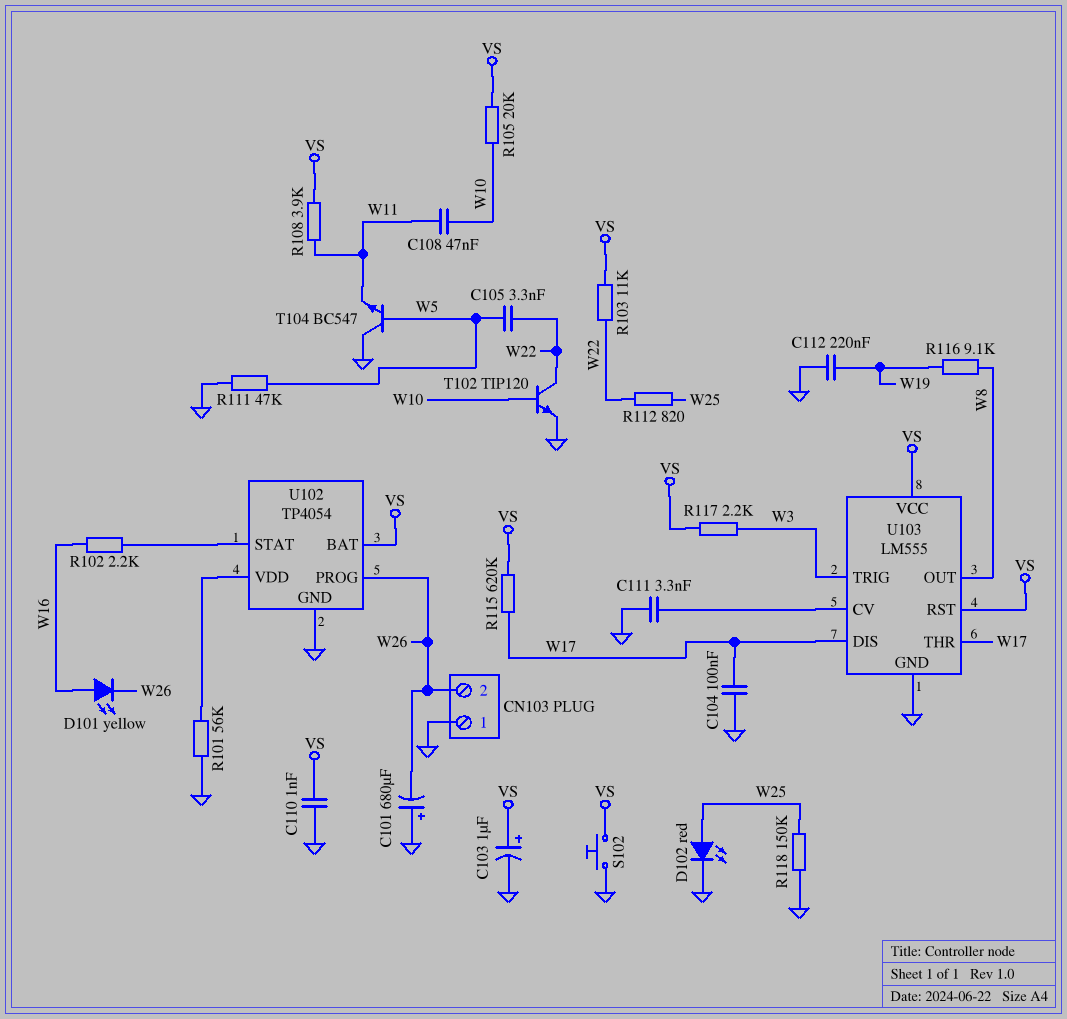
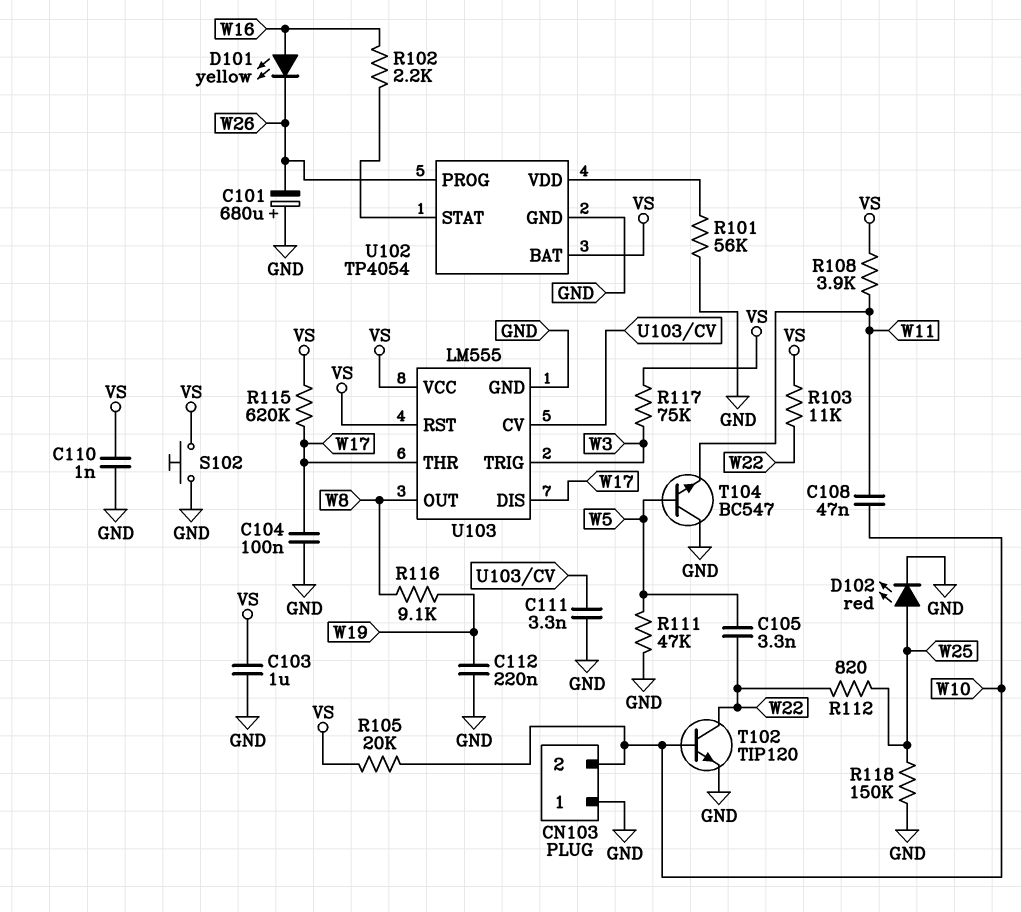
C103: 1uF (plus VS, minus GND) -> 1uF (GND, VS)
CN103 pin 2: W26 -> W10
R117: 2.2k (VS, W3) -> 75k (VS, W3)

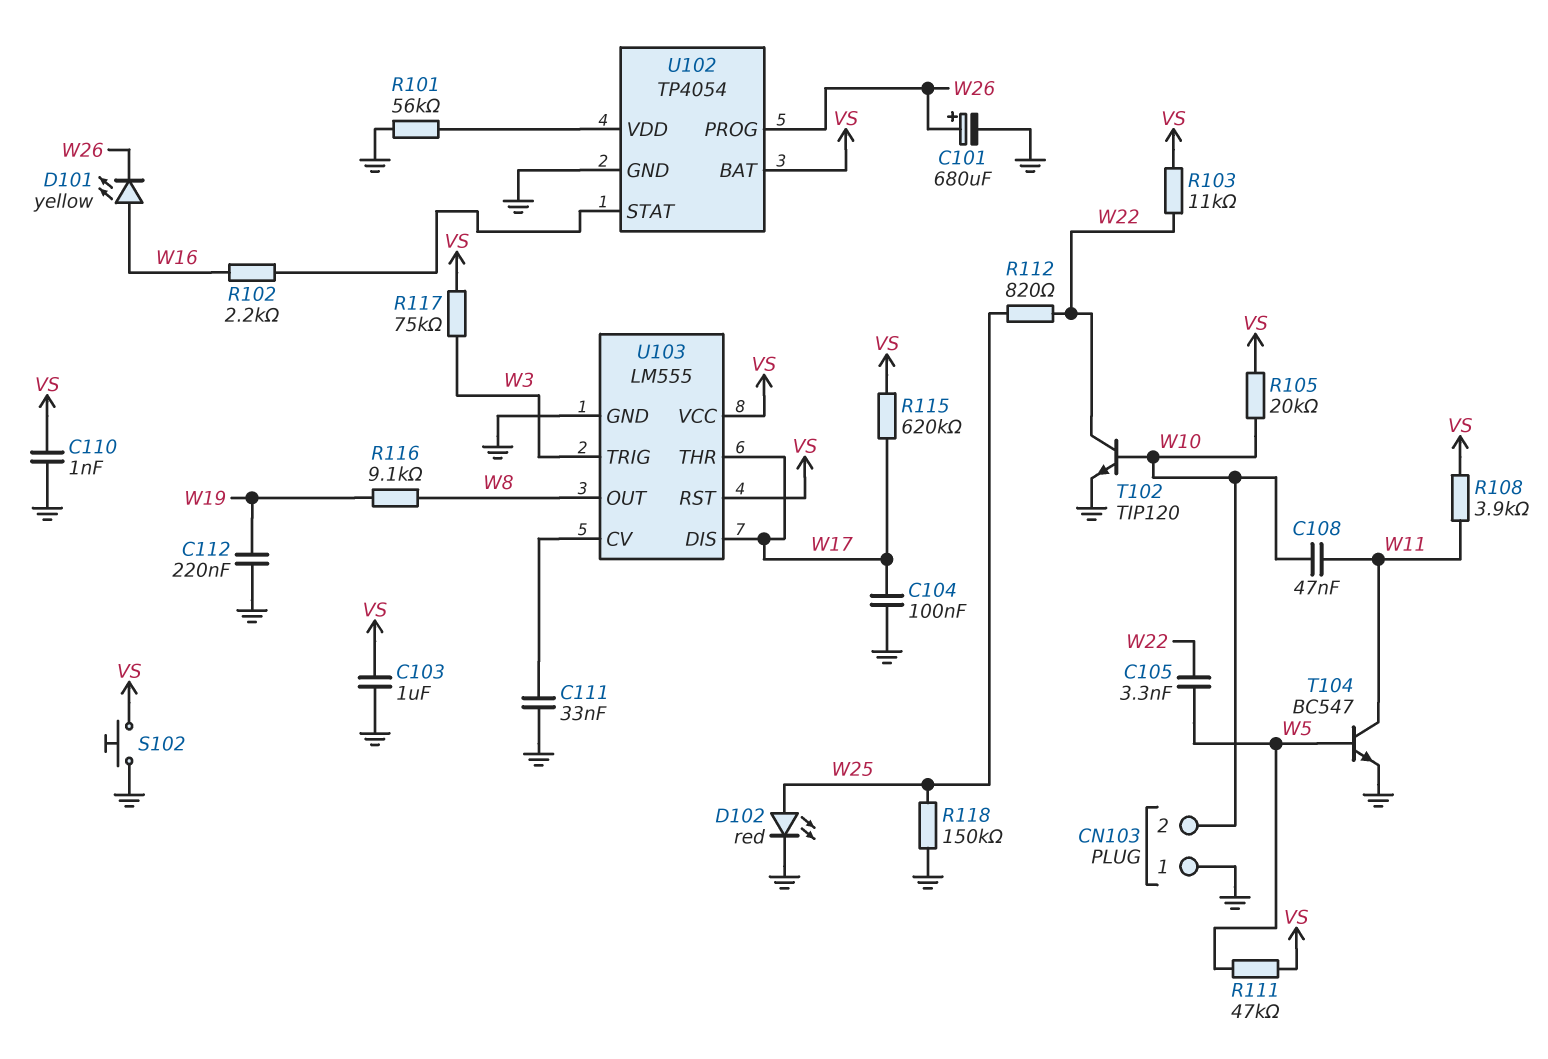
C101: 680uF (plus GND, minus W26) -> 680uF (plus W26, minus GND)
C111: 3.3nF (GND, U103/CV) -> 33nF (GND, U103/CV)
R111: 47k (GND, W5) -> 47k (VS, W5)
T104: NPN BC547 (B W5, C GND, E W11) -> NPN BC547 (B W5, C W11, E GND)

